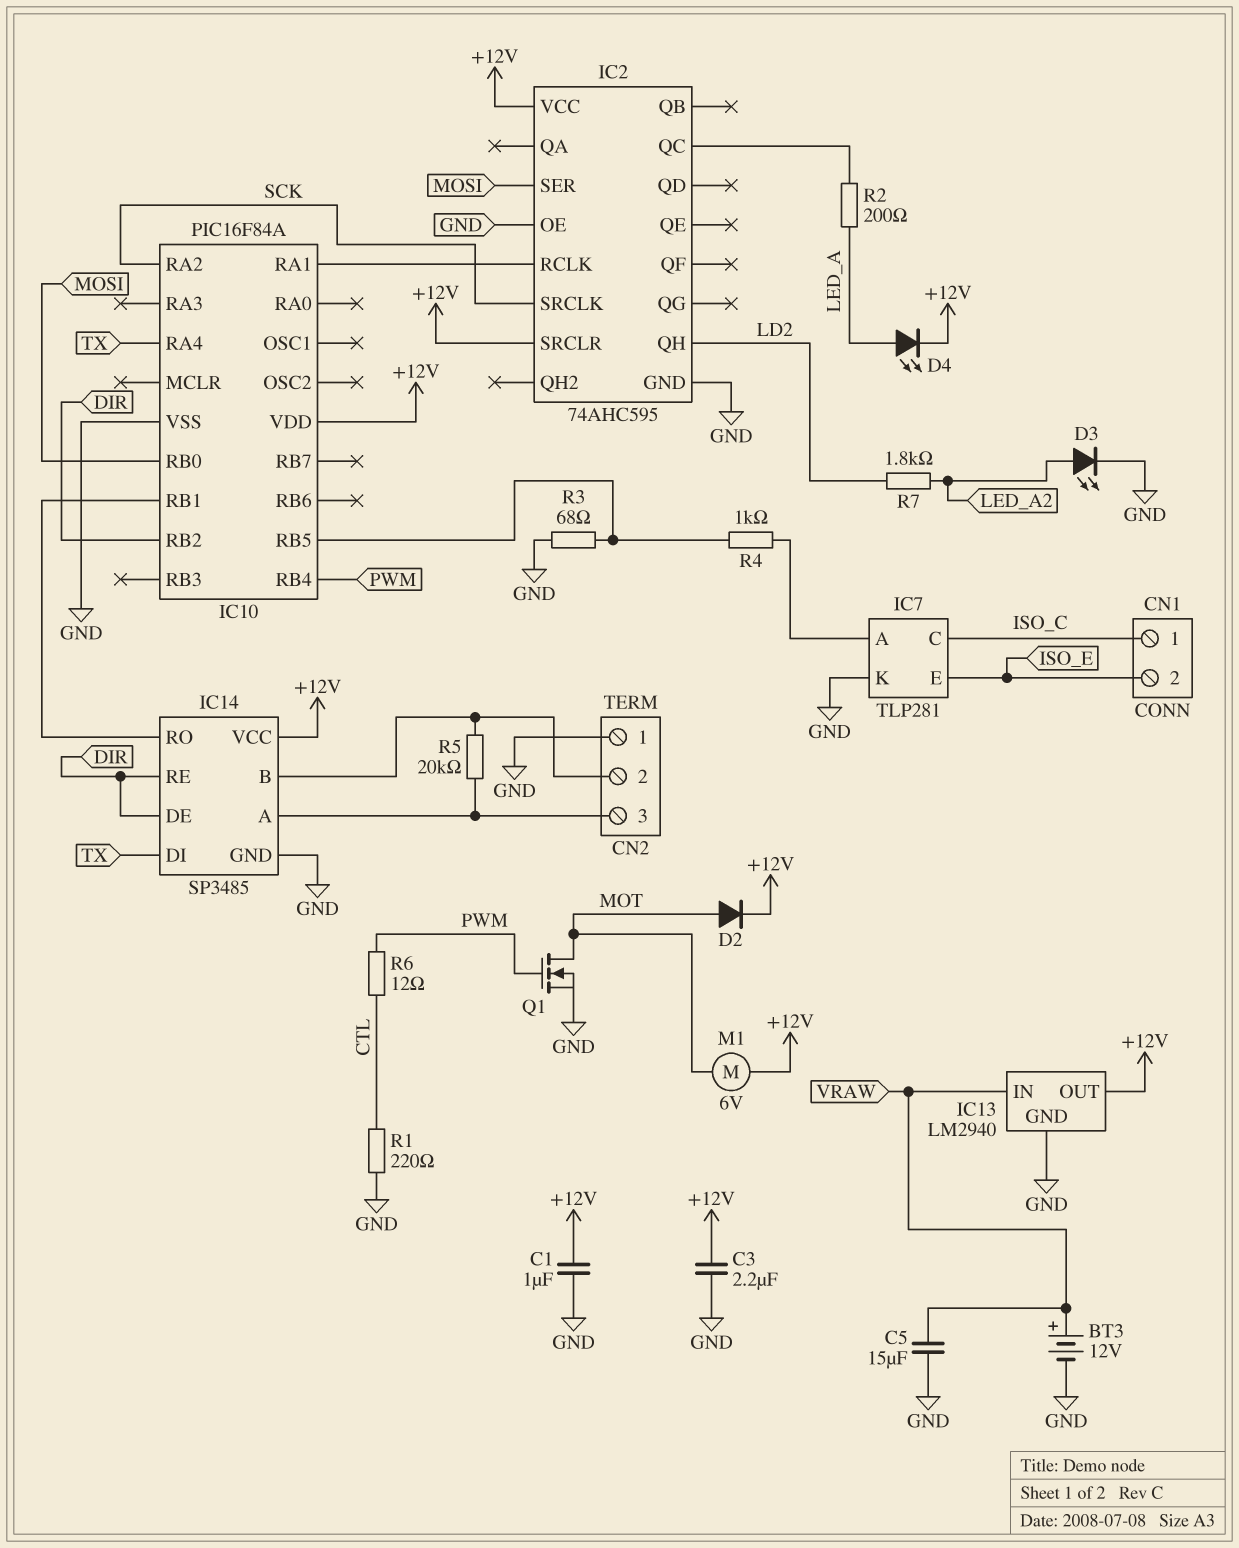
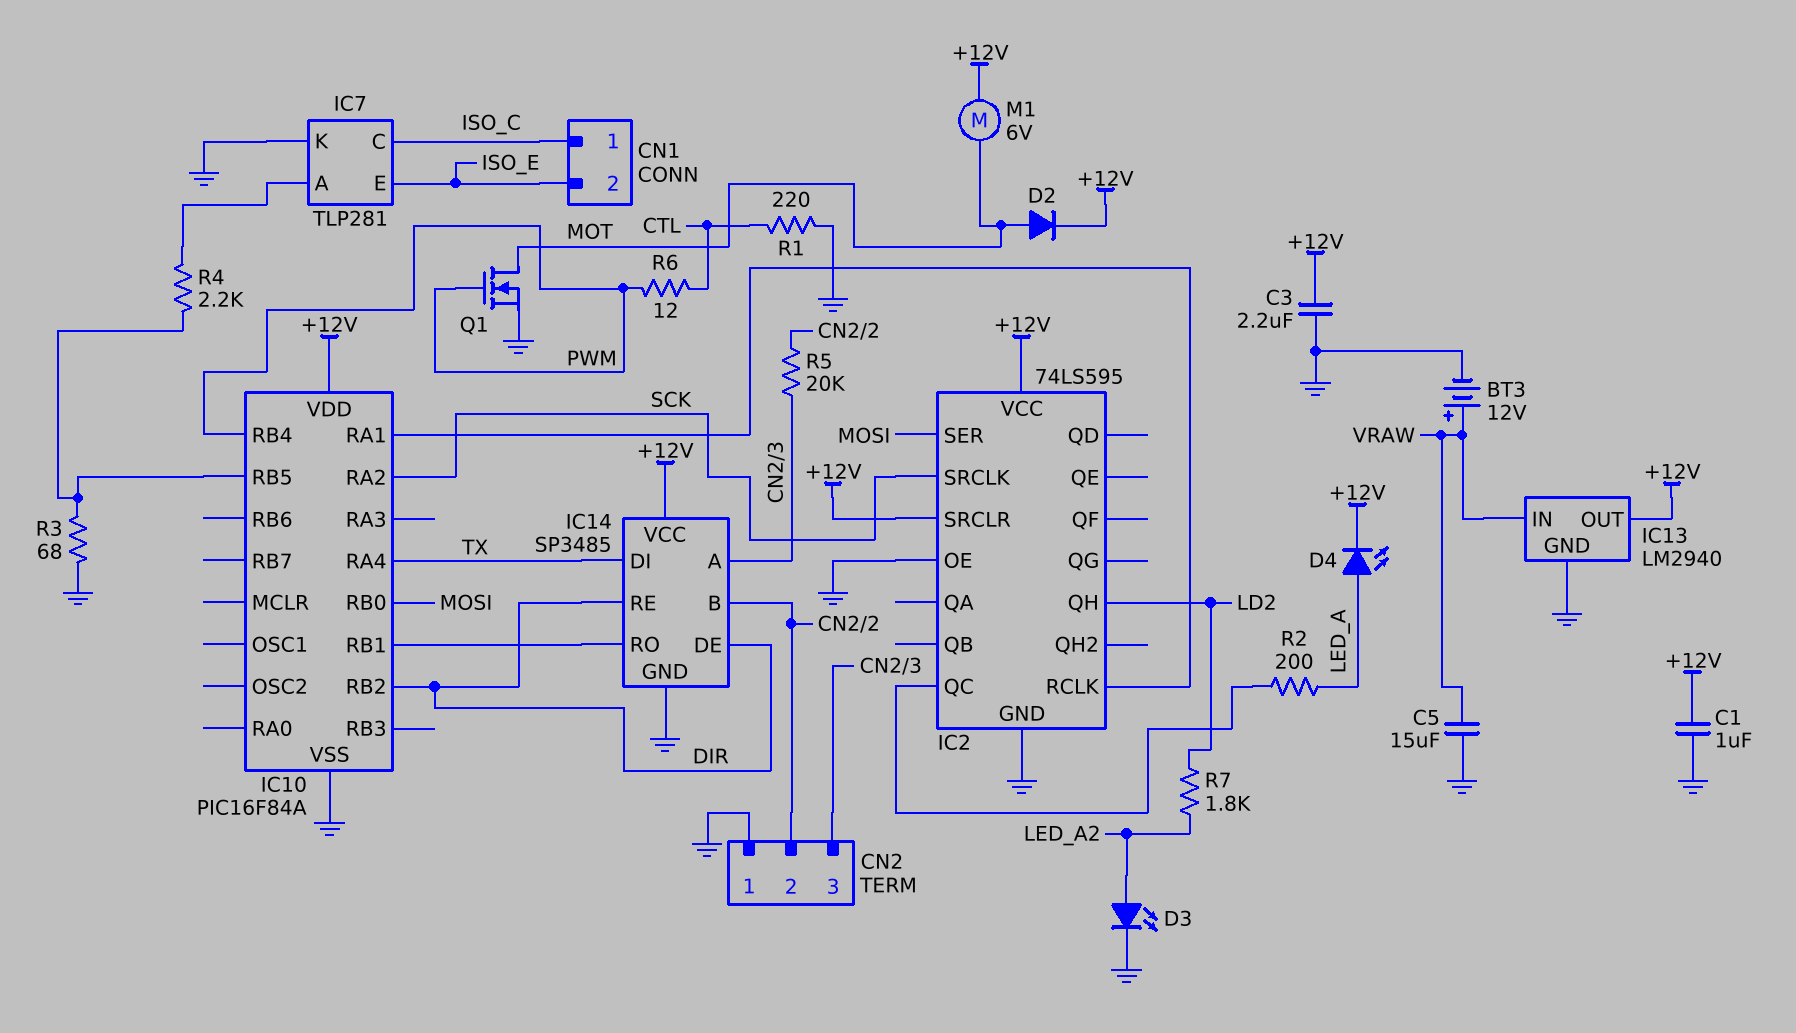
IC2: 74AHC595 -> 74LS595
R4: 1k (IC7/A, IC10/RB5) -> 2.2k (IC7/A, IC10/RB5)

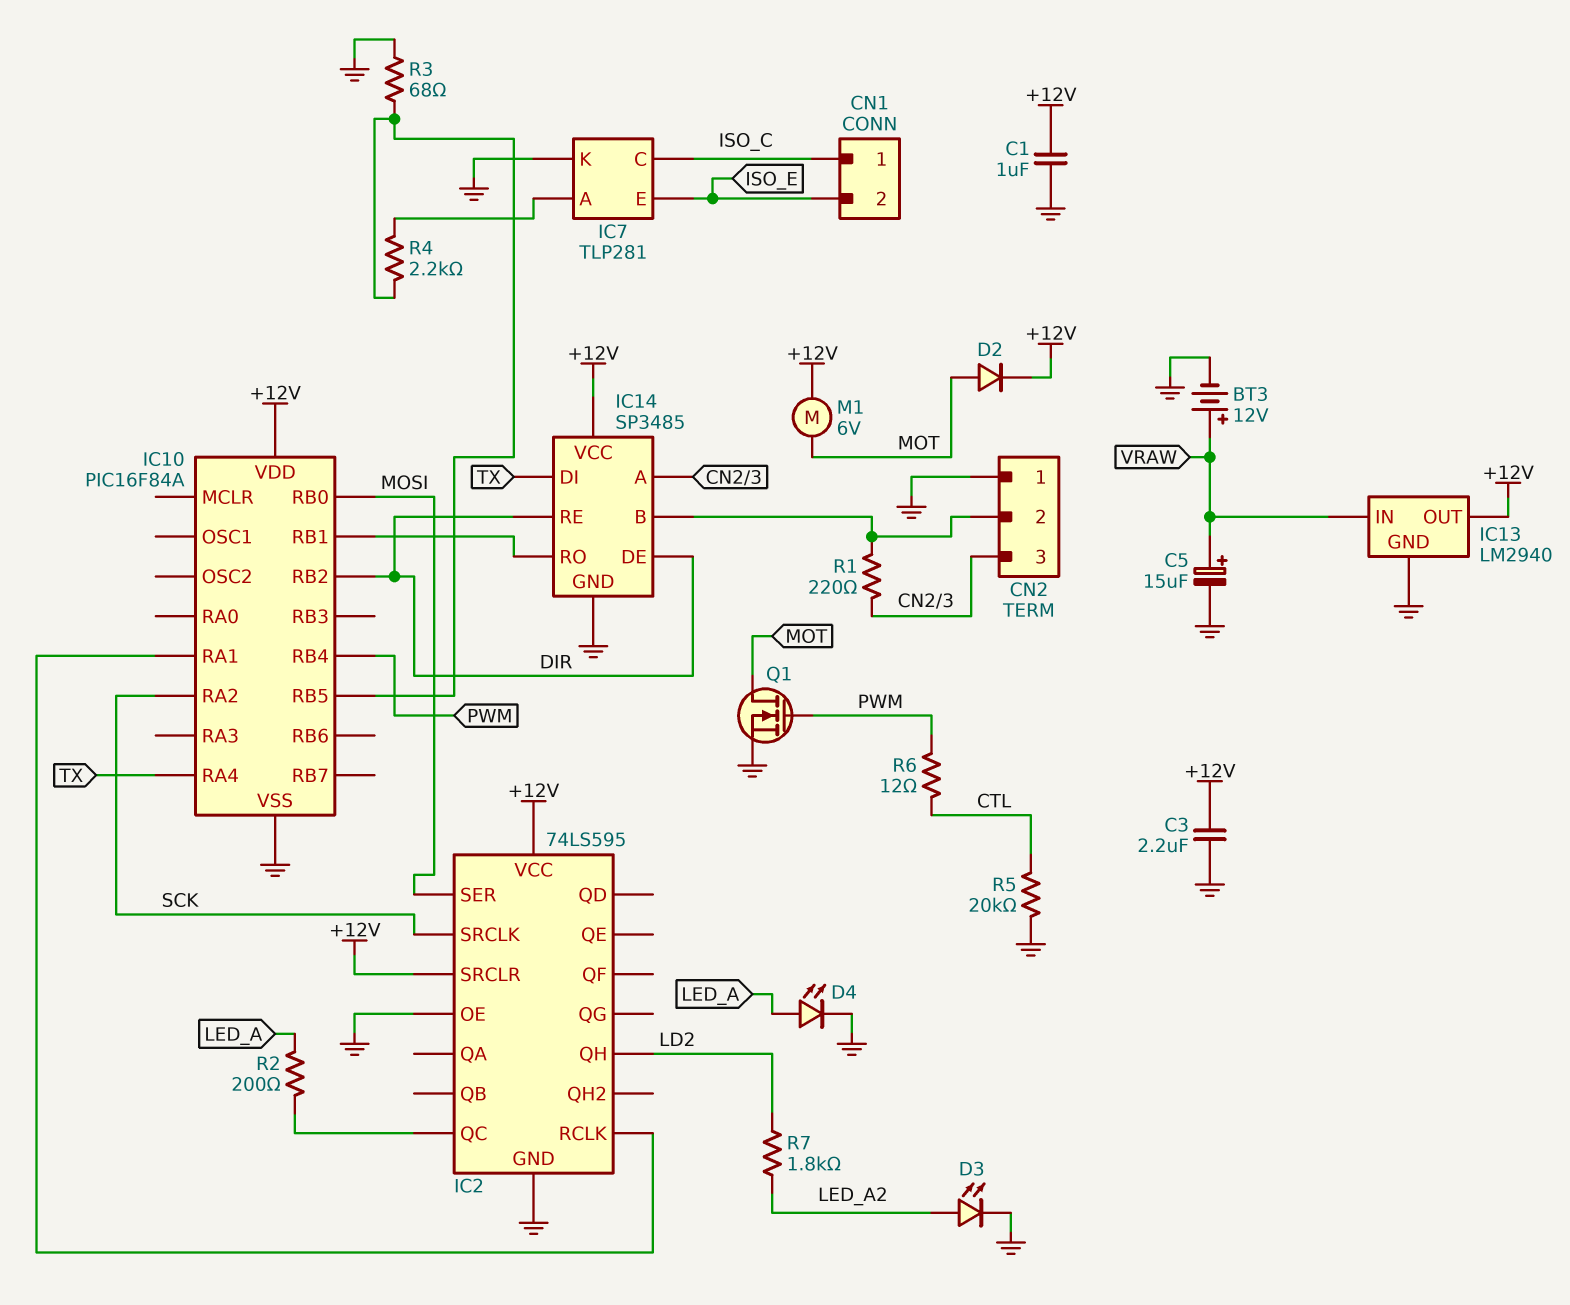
C5: 15uF (GND, VRAW) -> 15uF (plus VRAW, minus GND)
D4: LED (A LED_A, K +12V) -> LED (A LED_A, K GND)
R1: 220 (CTL, GND) -> 220 (CN2/2, CN2/3)
R5: 20k (CN2/2, CN2/3) -> 20k (CTL, GND)

